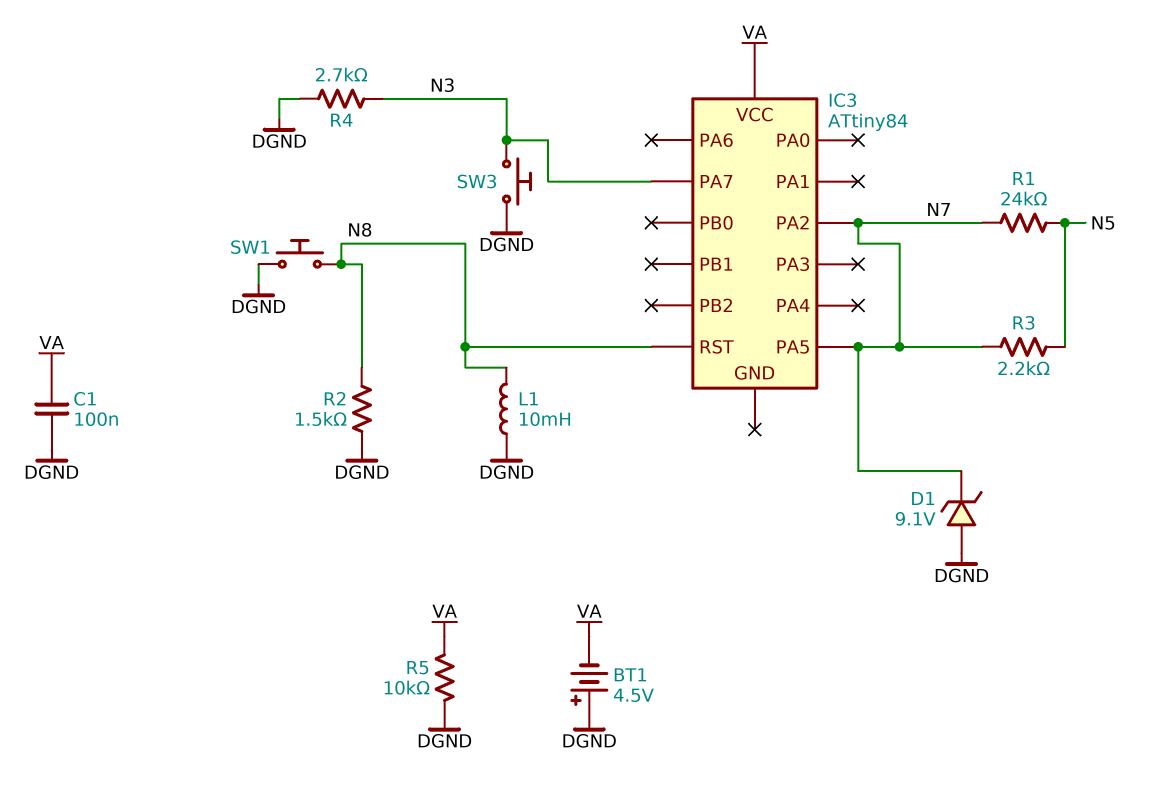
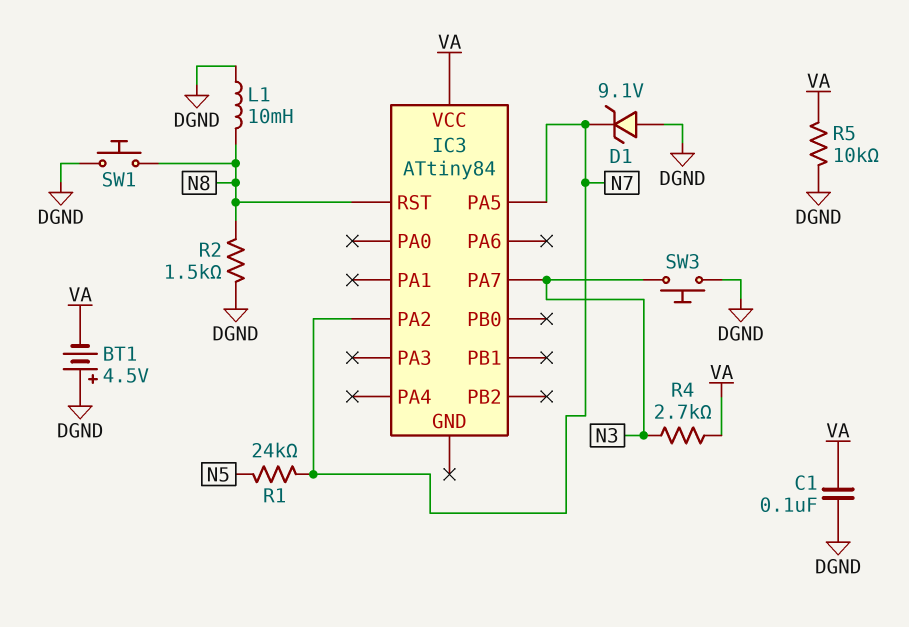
R3: 2.2k (N5, N7) -> none
R4: 2.7k (DGND, N3) -> 2.7k (N3, VA)

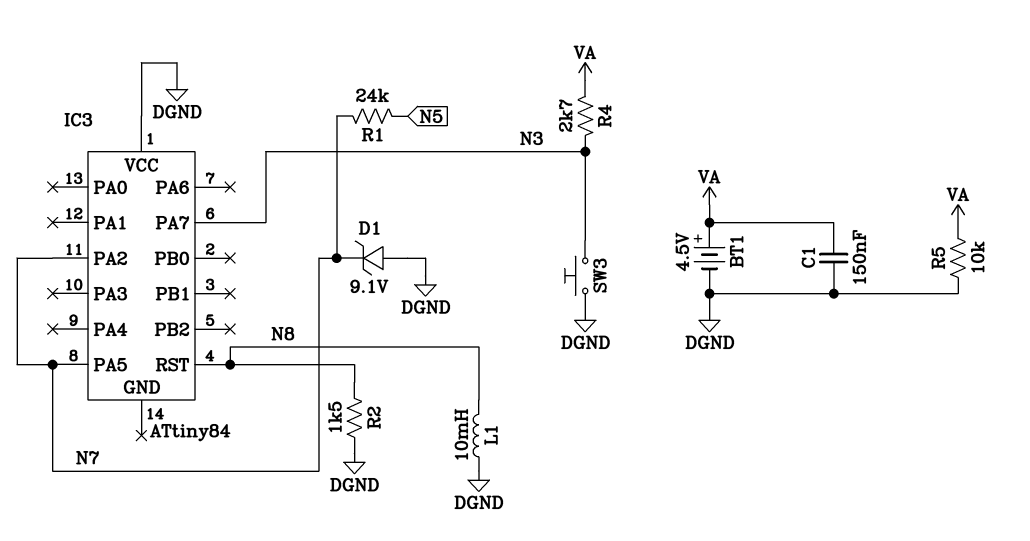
BT1: 4.5V (plus DGND, minus VA) -> 4.5V (plus VA, minus DGND)
C1: 100nF (DGND, VA) -> 150nF (DGND, VA)
IC3 pin VCC: VA -> DGND
SW1: button (DGND, N8) -> none

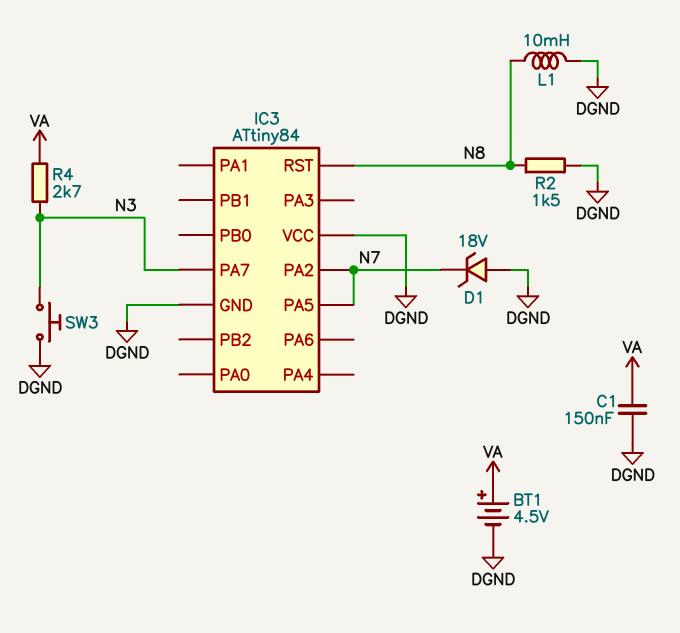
D1: zener 9.1V (A DGND, K N7) -> zener 18V (A DGND, K N7)
IC3 pin GND: none -> DGND
R1: 24k (N5, N7) -> none
R5: 10k (DGND, VA) -> none

